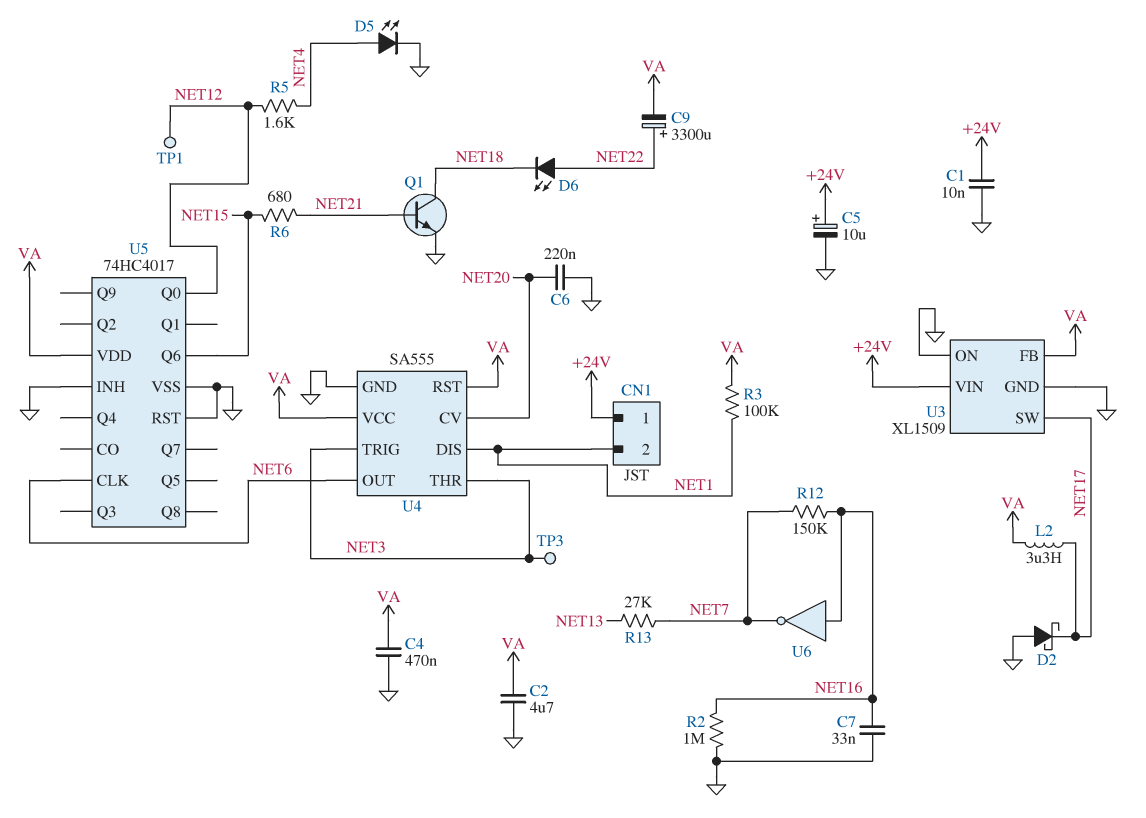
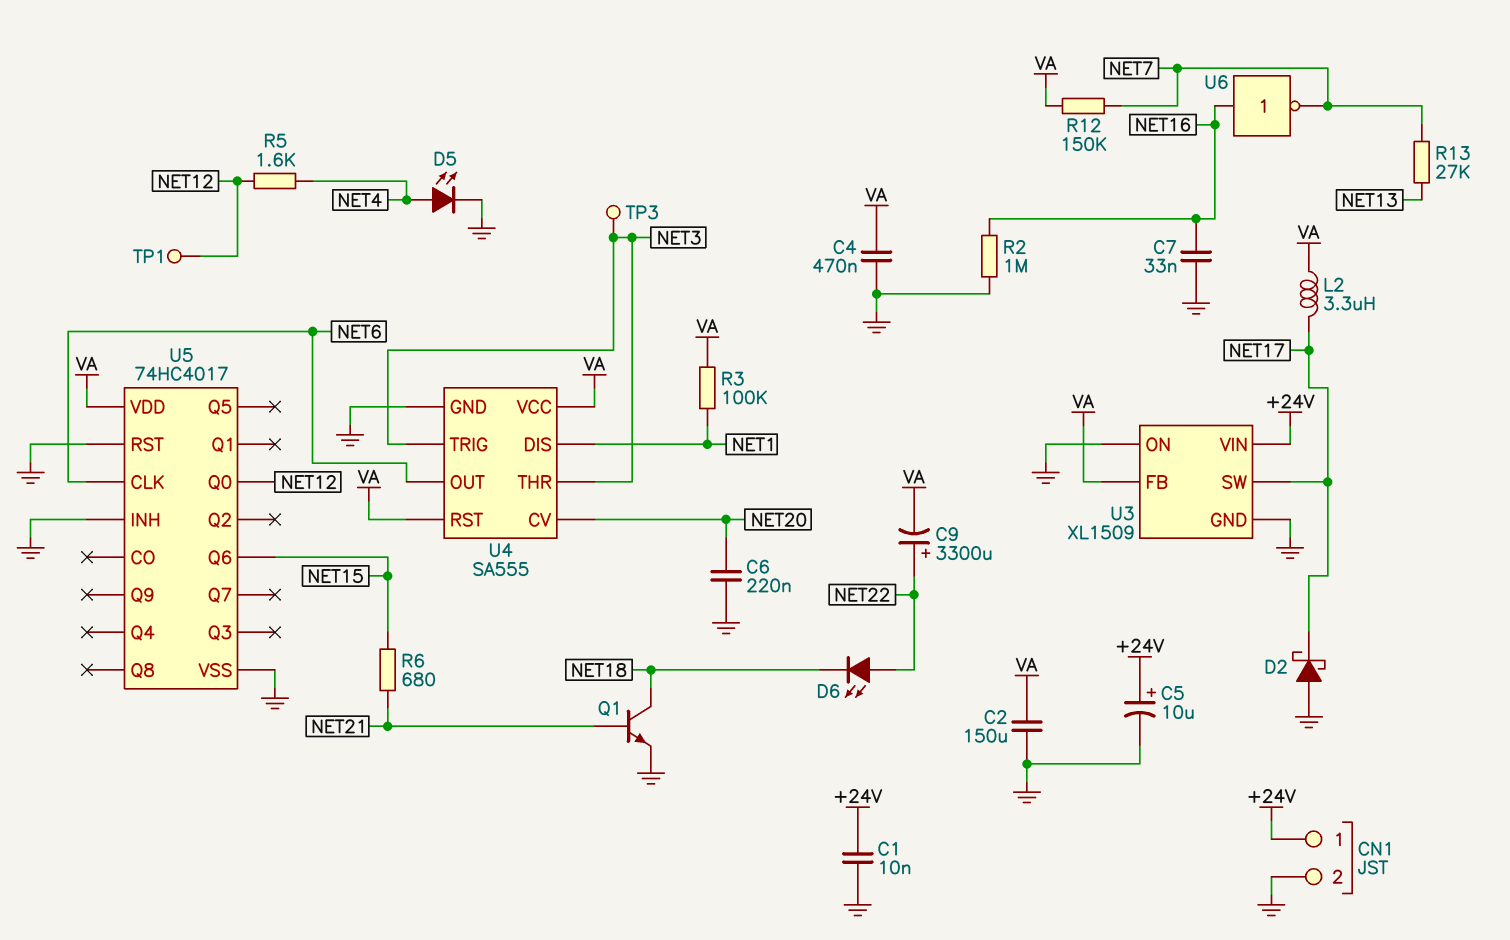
C2: 4.7uF (GND, VA) -> 150uF (GND, VA)
CN1 pin 2: NET1 -> GND
R12: 150k (NET7, NET16) -> 150k (NET7, VA)

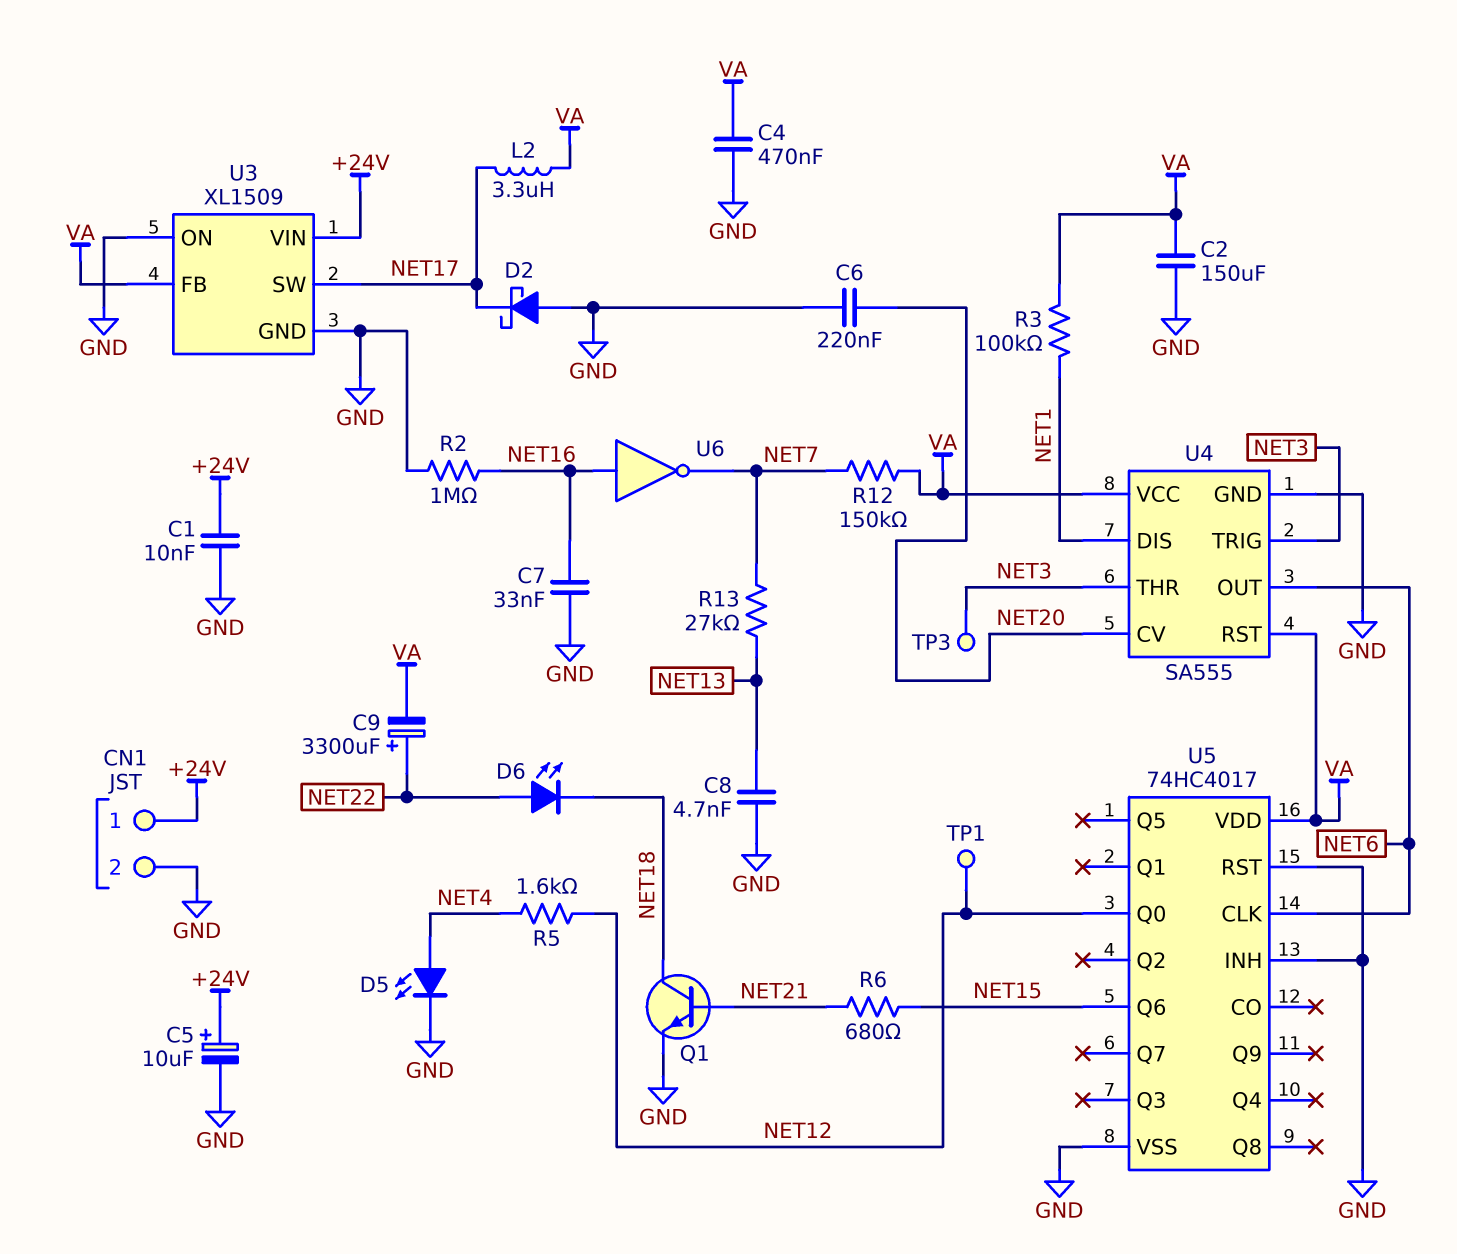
C8: none -> 4.7nF (GND, NET13)

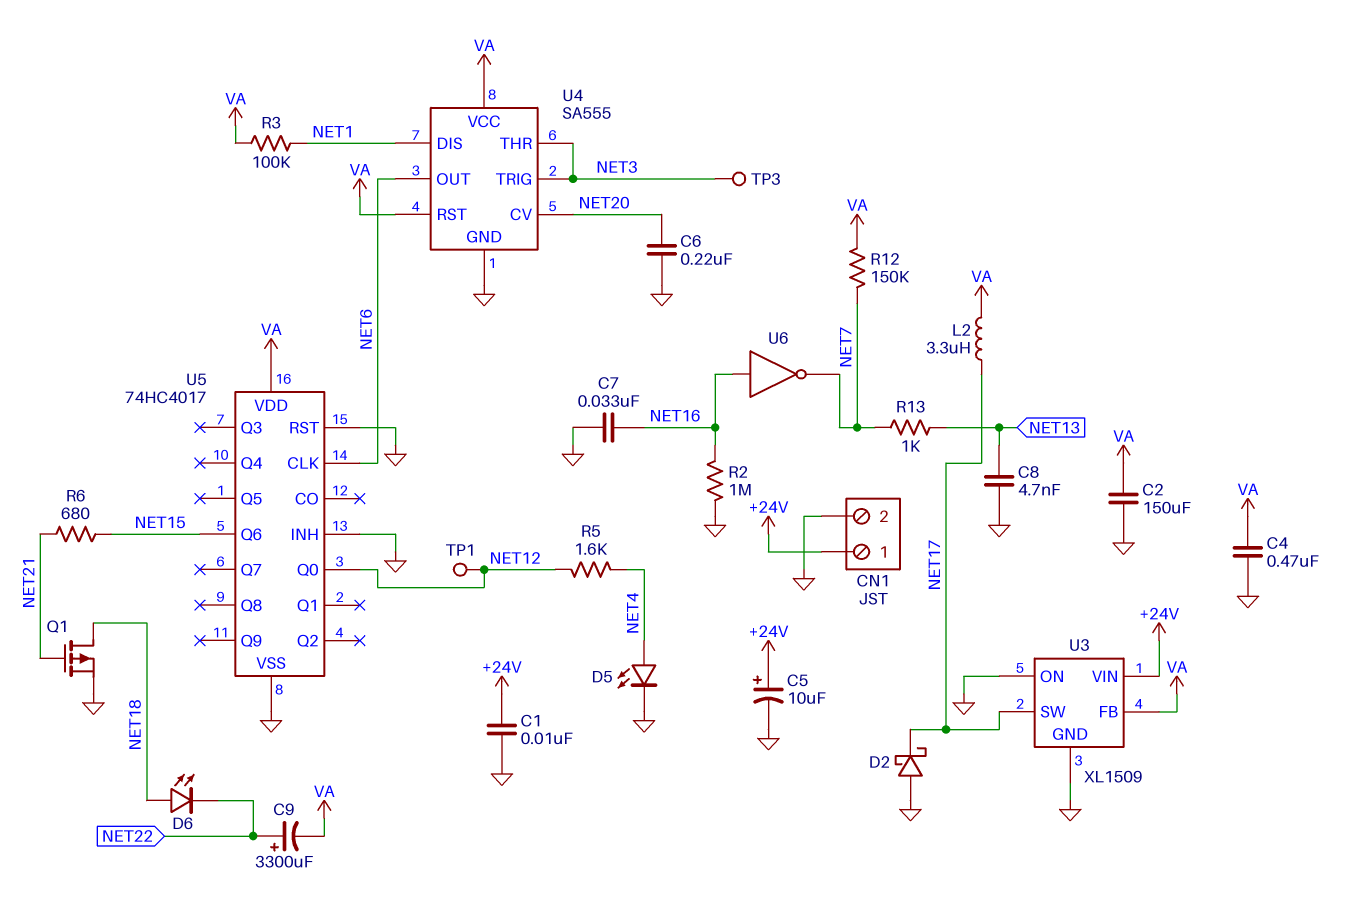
D6: LED (A NET22, K NET18) -> LED (A NET18, K NET22)
Q1: NPN (B NET21, C NET18, E GND) -> PMOS (G NET21, D NET18, S GND)
R13: 27k (NET7, NET13) -> 1k (NET7, NET13)

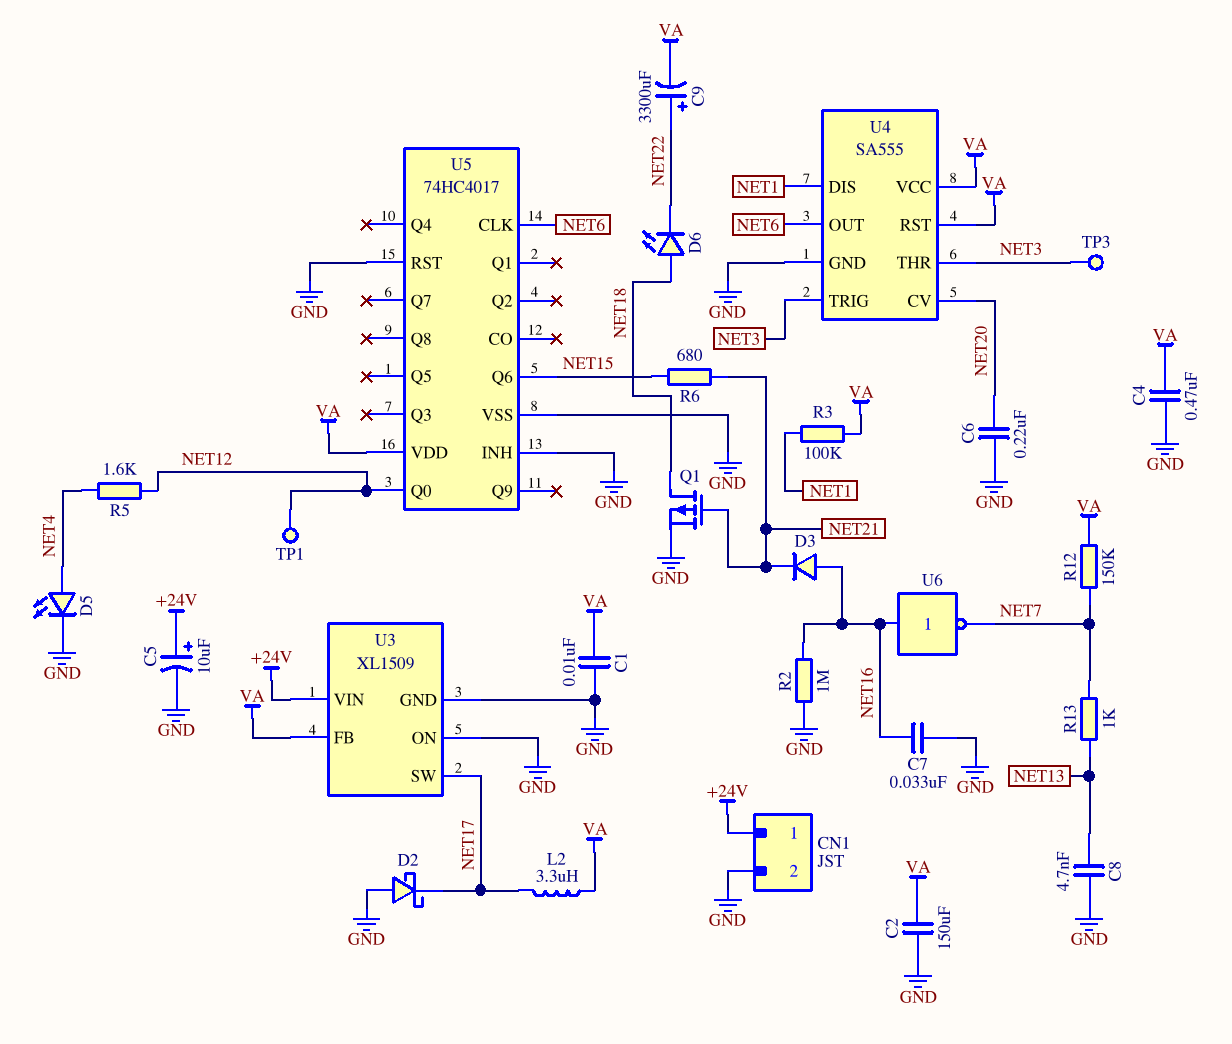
C1: 10nF (+24V, GND) -> 10nF (GND, VA)
D3: none -> diode (A NET16, K NET21)

